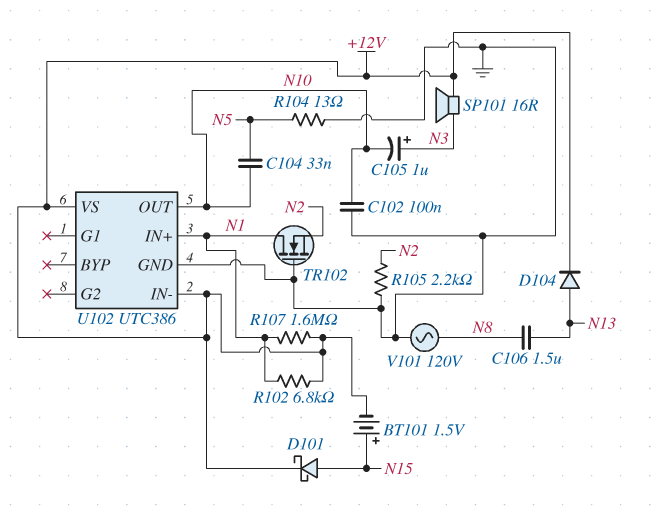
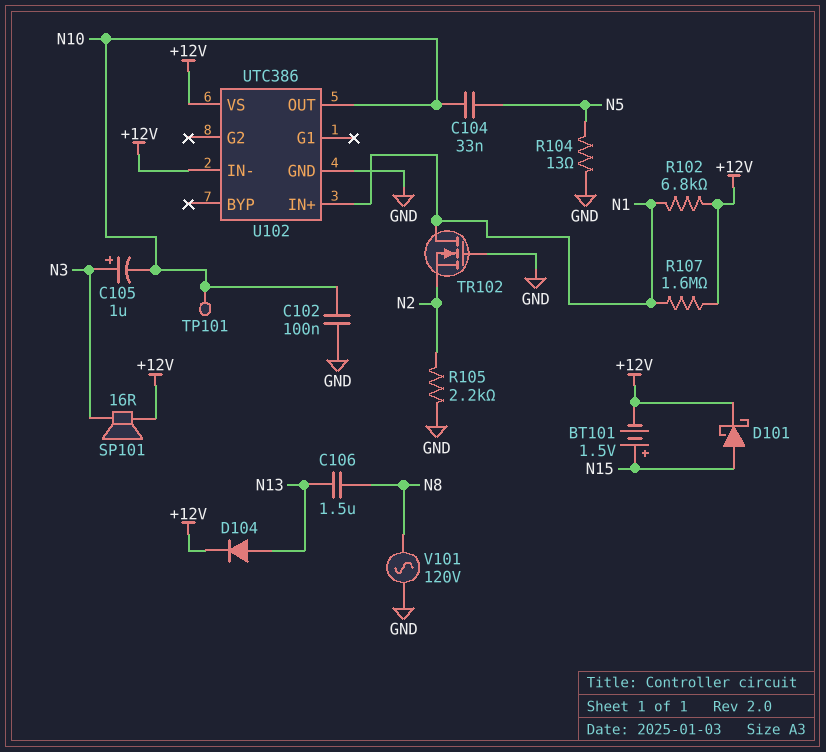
TP101: none -> test point (N10)

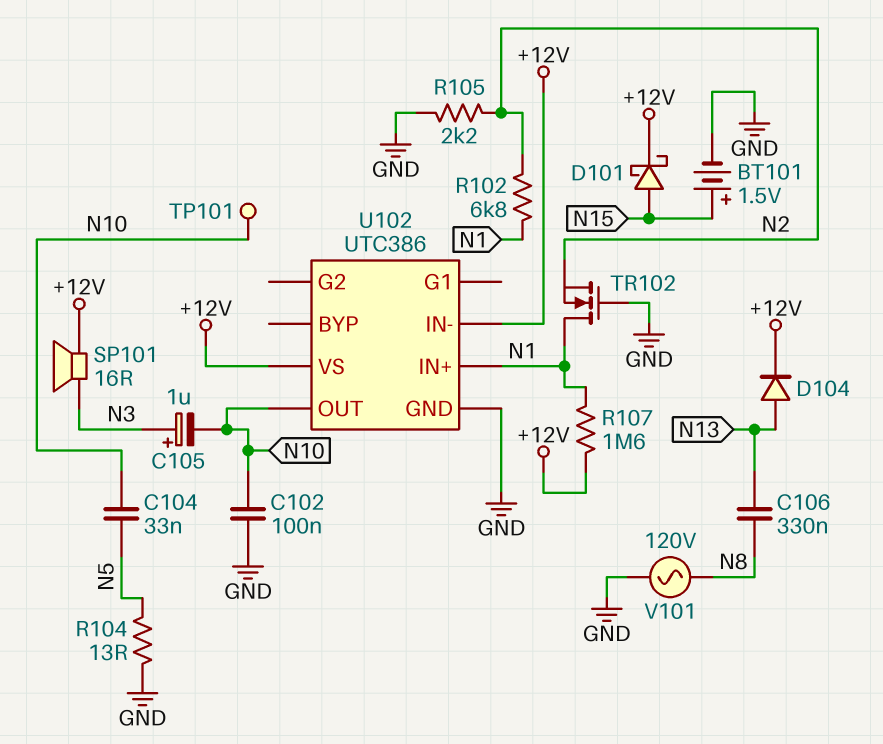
BT101: 1.5V (plus N15, minus +12V) -> 1.5V (plus N15, minus GND)
C106: 1.5uF (N8, N13) -> 330nF (N8, N13)
R102: 6.8k (+12V, N1) -> 6.8k (N1, N2)

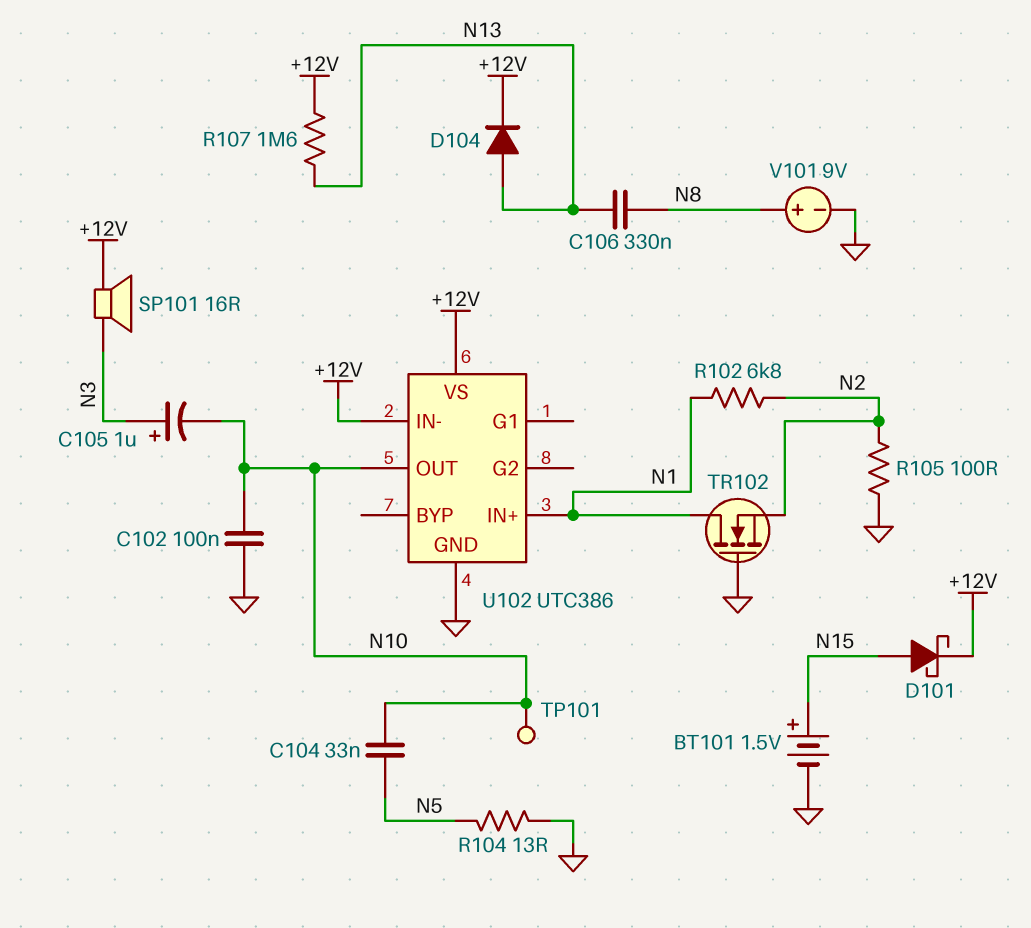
R105: 2.2k (GND, N2) -> 100 (GND, N2)
R107: 1.6M (+12V, N1) -> 1.6M (+12V, N13)
V101: AC 120V (GND, N8) -> 9V (plus N8, minus GND)

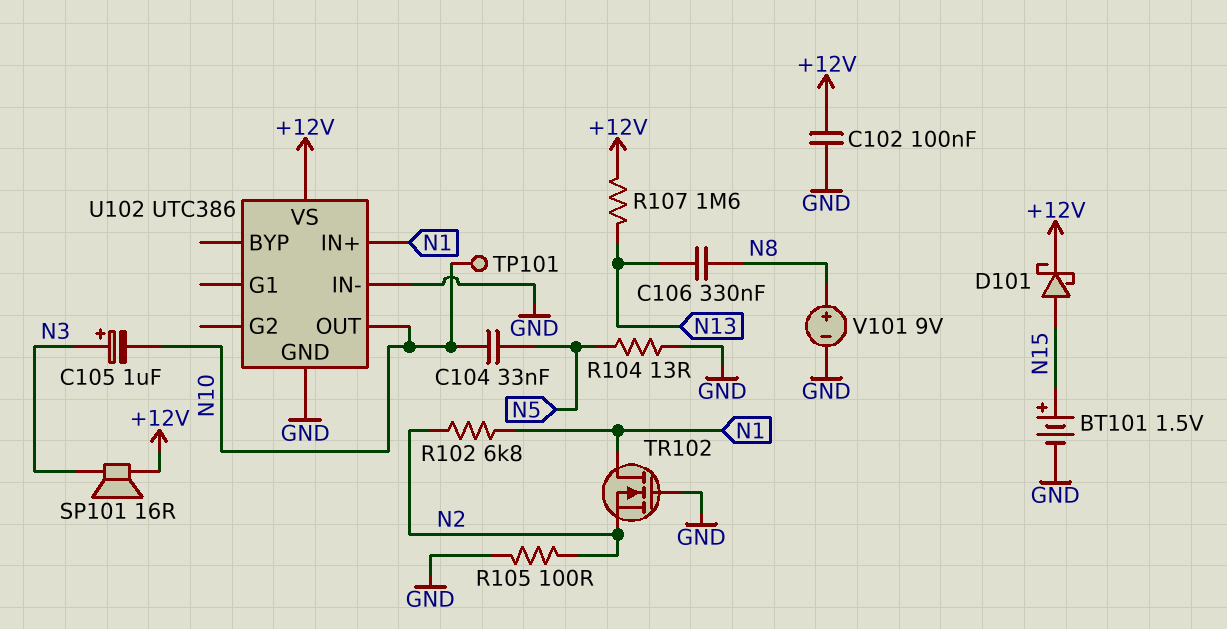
C102: 100nF (GND, N10) -> 100nF (+12V, GND)
D104: diode (A N13, K +12V) -> none
U102 pin IN-: +12V -> GND

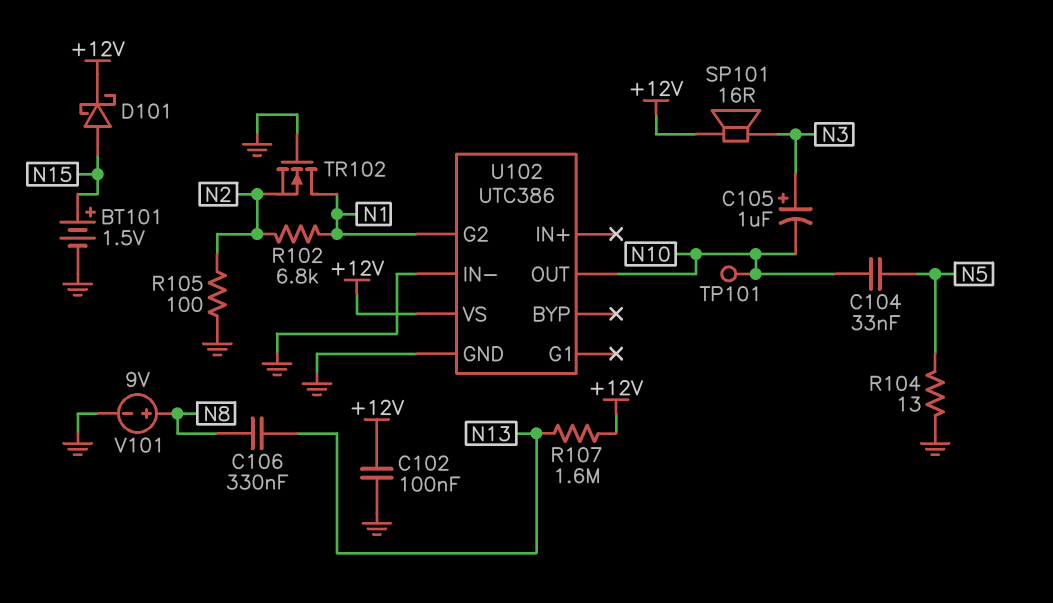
U102 pin G2: none -> N1
U102 pin IN+: N1 -> none

